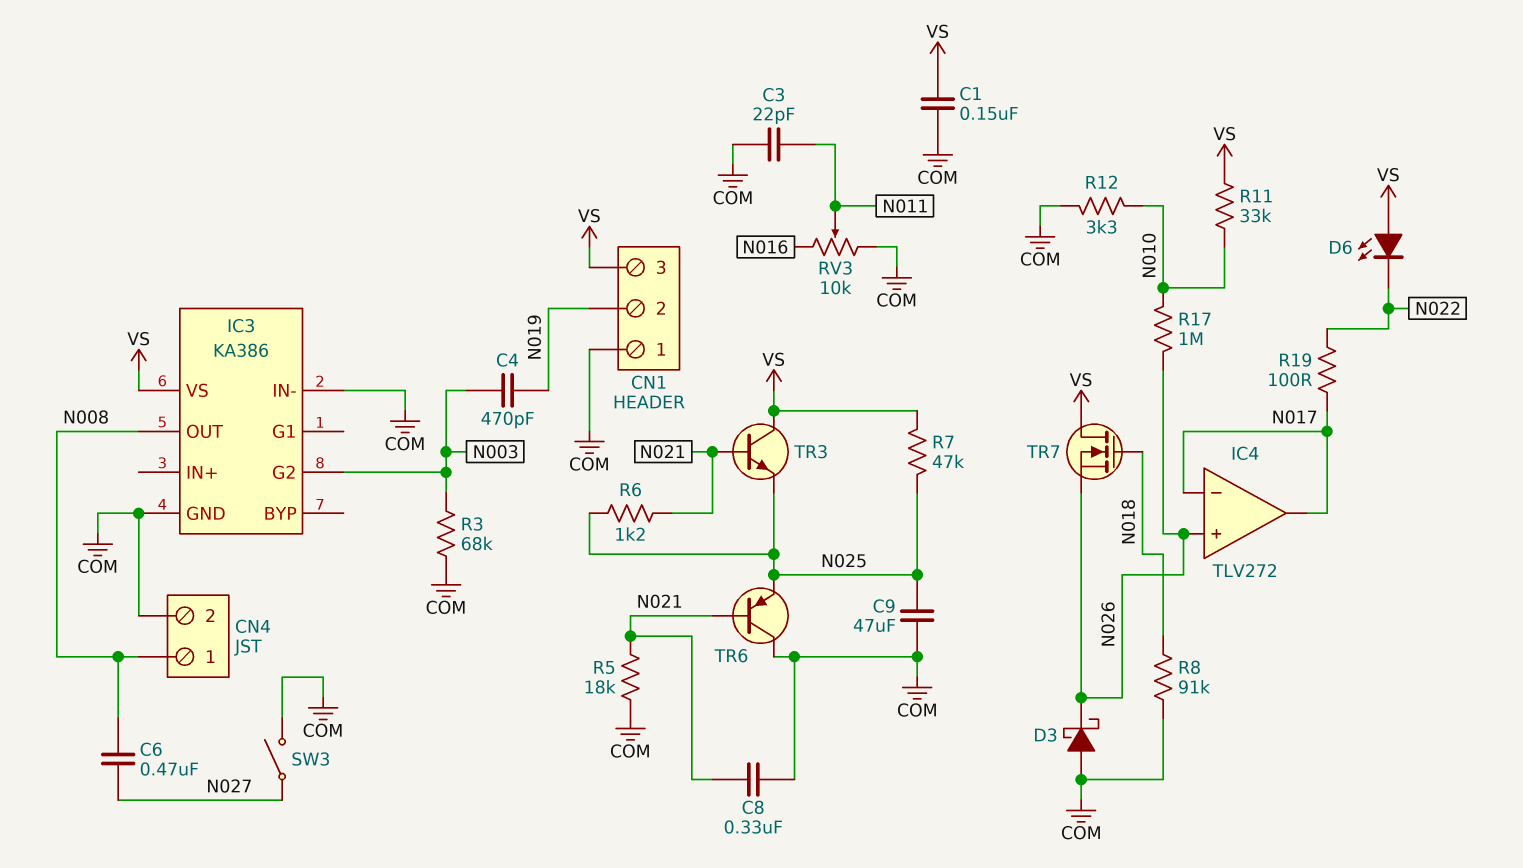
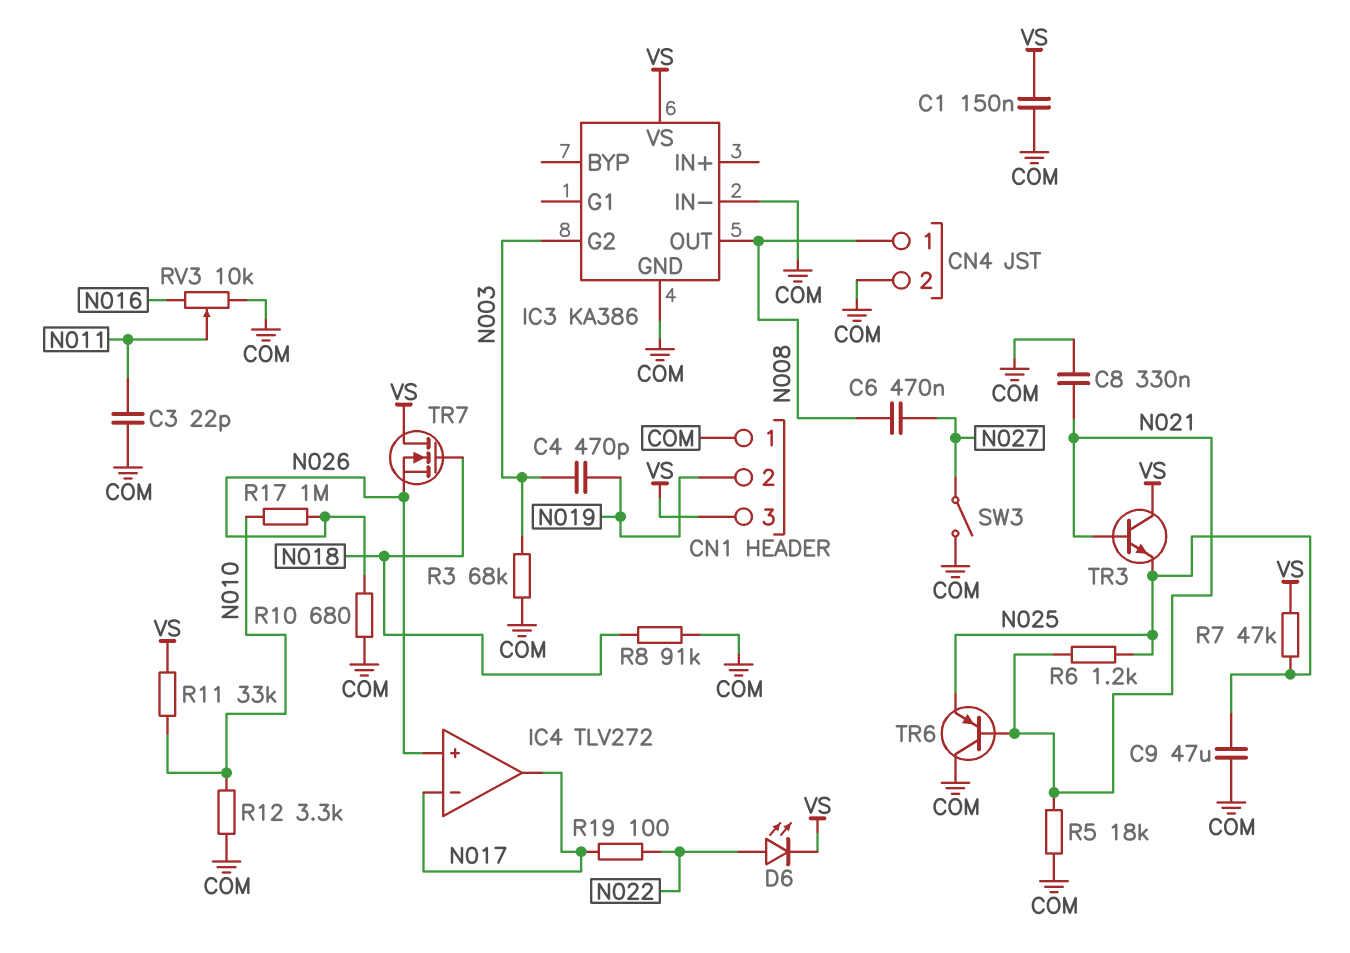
D3: schottky (A COM, K N026) -> none
D6: LED (A VS, K N022) -> LED (A N022, K VS)
R10: none -> 680 (COM, N026)

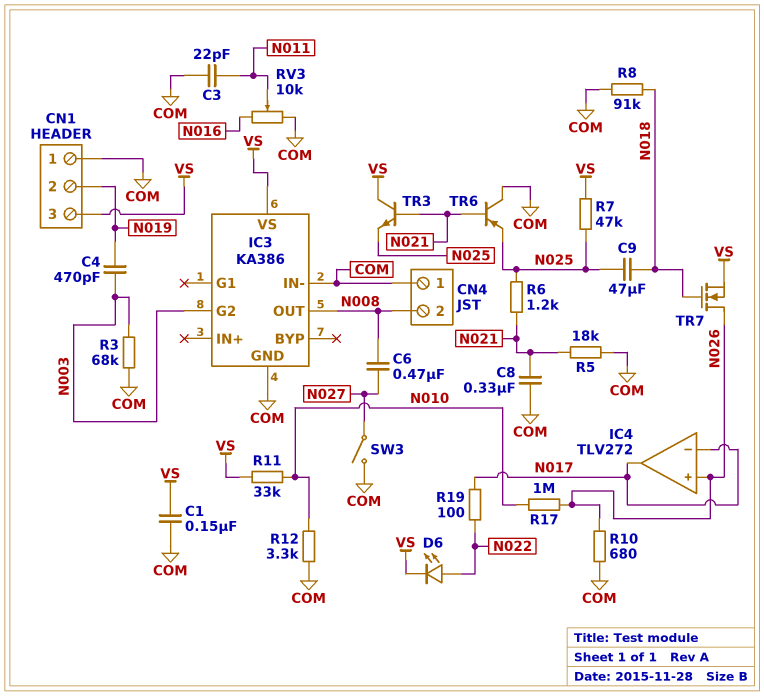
C9: 47uF (COM, N025) -> 47uF (N018, N025)
CN4 pin 1: N008 -> COM
CN4 pin 2: COM -> N008
TR7: NMOS (G N018, D VS, S N026) -> NMOS (G N018, D N026, S VS)

